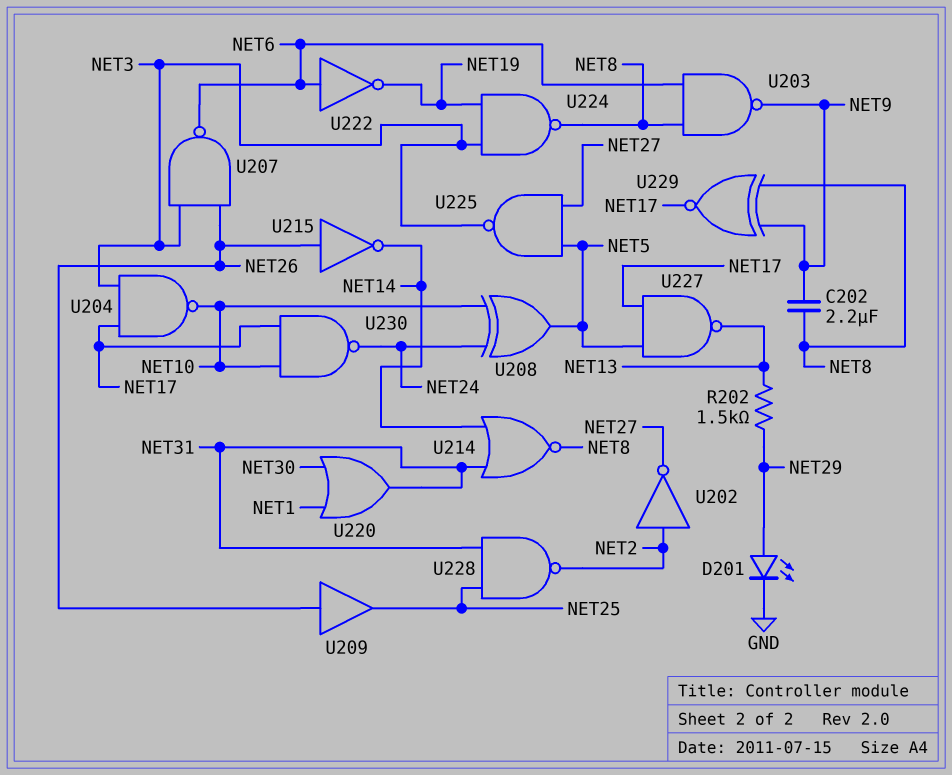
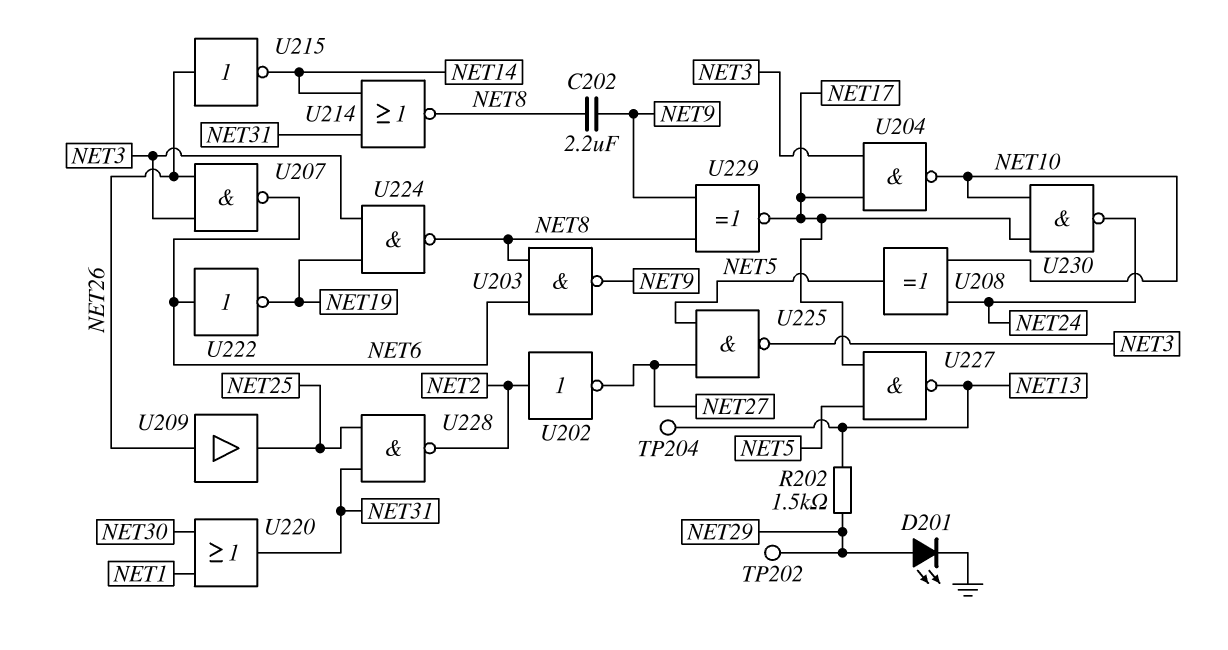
TP202: none -> test point (NET29)
TP204: none -> test point (NET13)

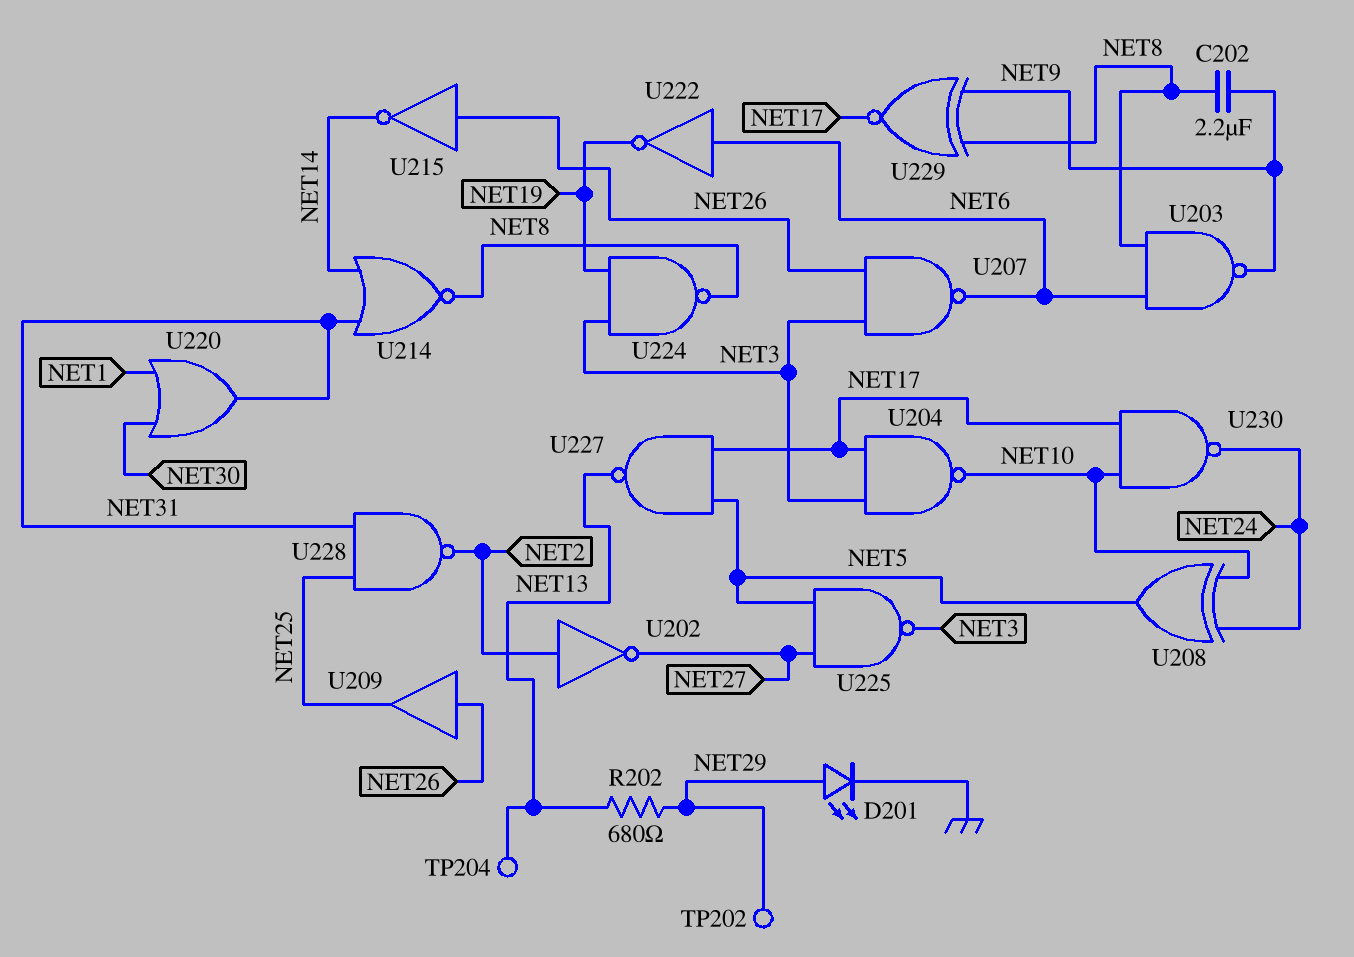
R202: 1.5k (NET13, NET29) -> 680 (NET13, NET29)

